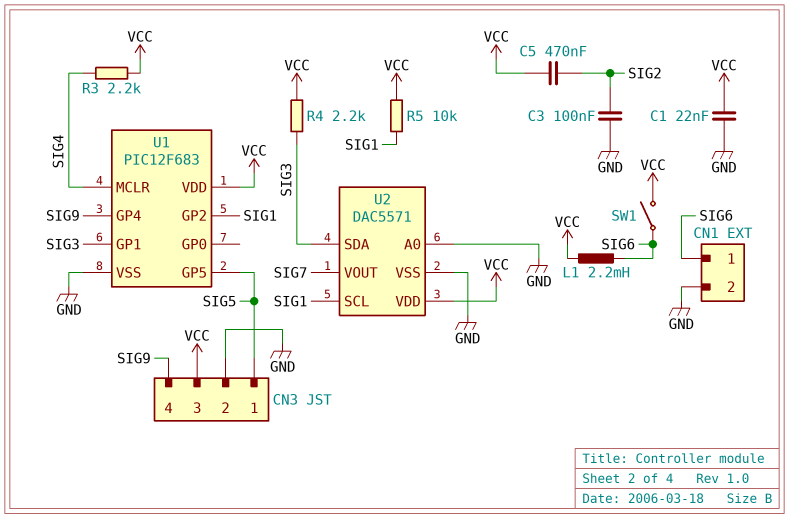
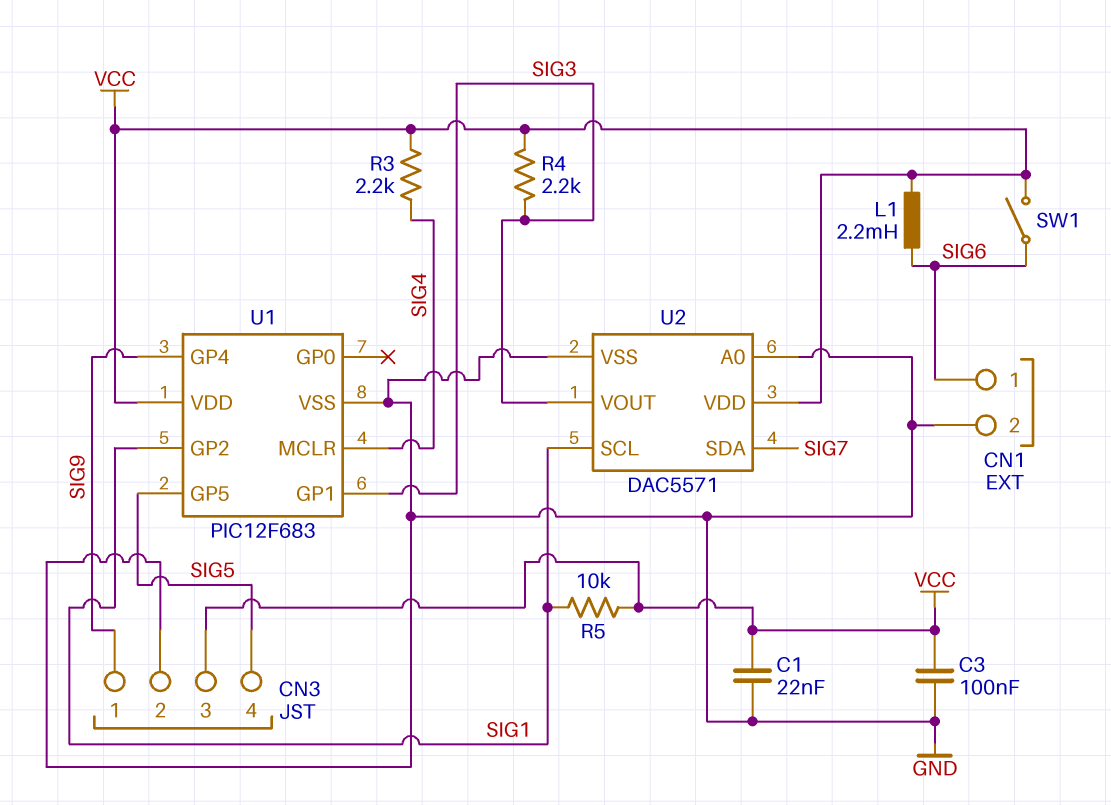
C3: 100nF (GND, SIG2) -> 100nF (GND, VCC)
C5: 470nF (SIG2, VCC) -> none
CN3 pin 1: SIG5 -> SIG9
CN3 pin 4: SIG9 -> SIG5
U2 pin SDA: SIG3 -> SIG7
U2 pin VOUT: SIG7 -> SIG3

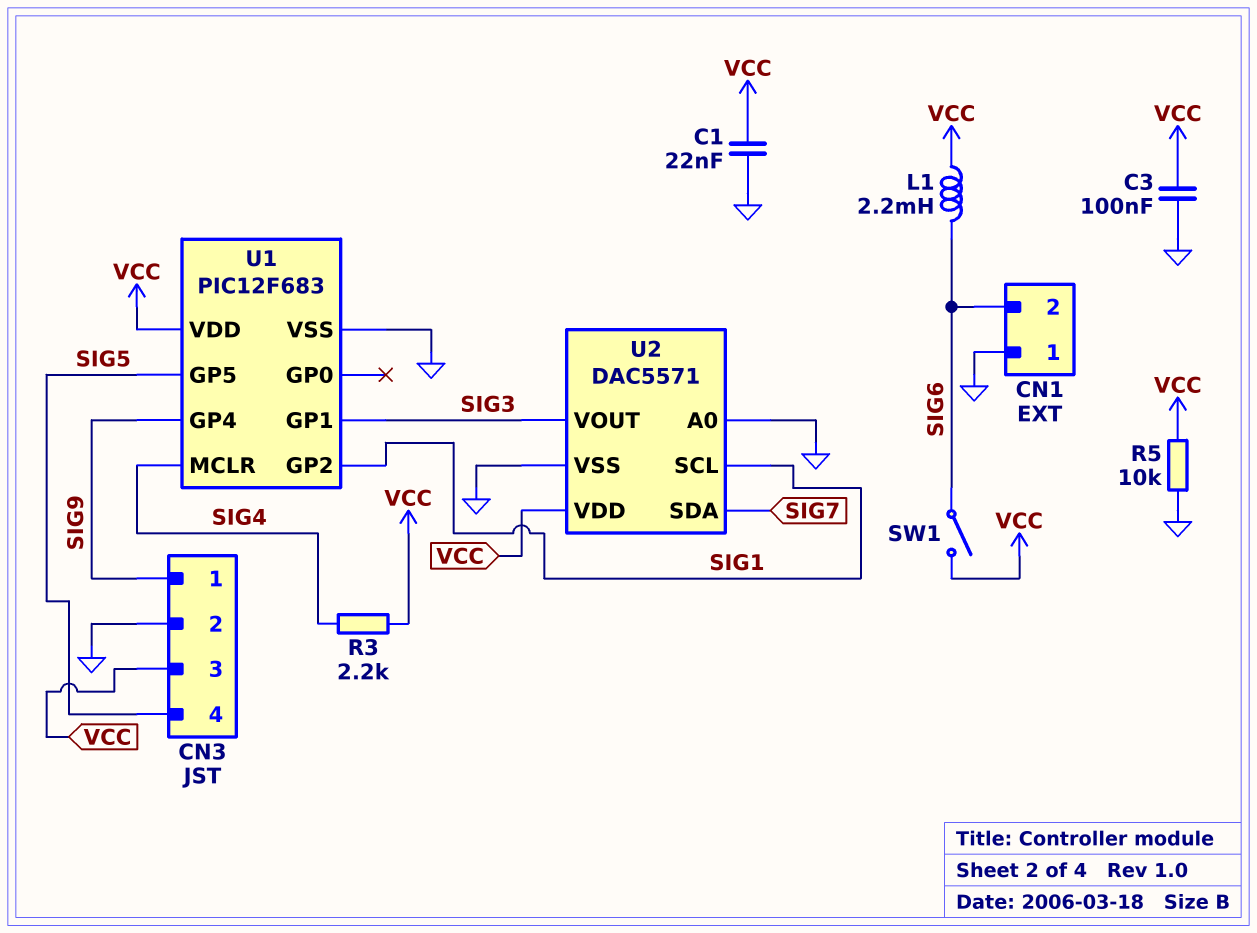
CN1 pin 1: SIG6 -> GND
CN1 pin 2: GND -> SIG6
R4: 2.2k (SIG3, VCC) -> none
R5: 10k (SIG1, VCC) -> 10k (GND, VCC)

